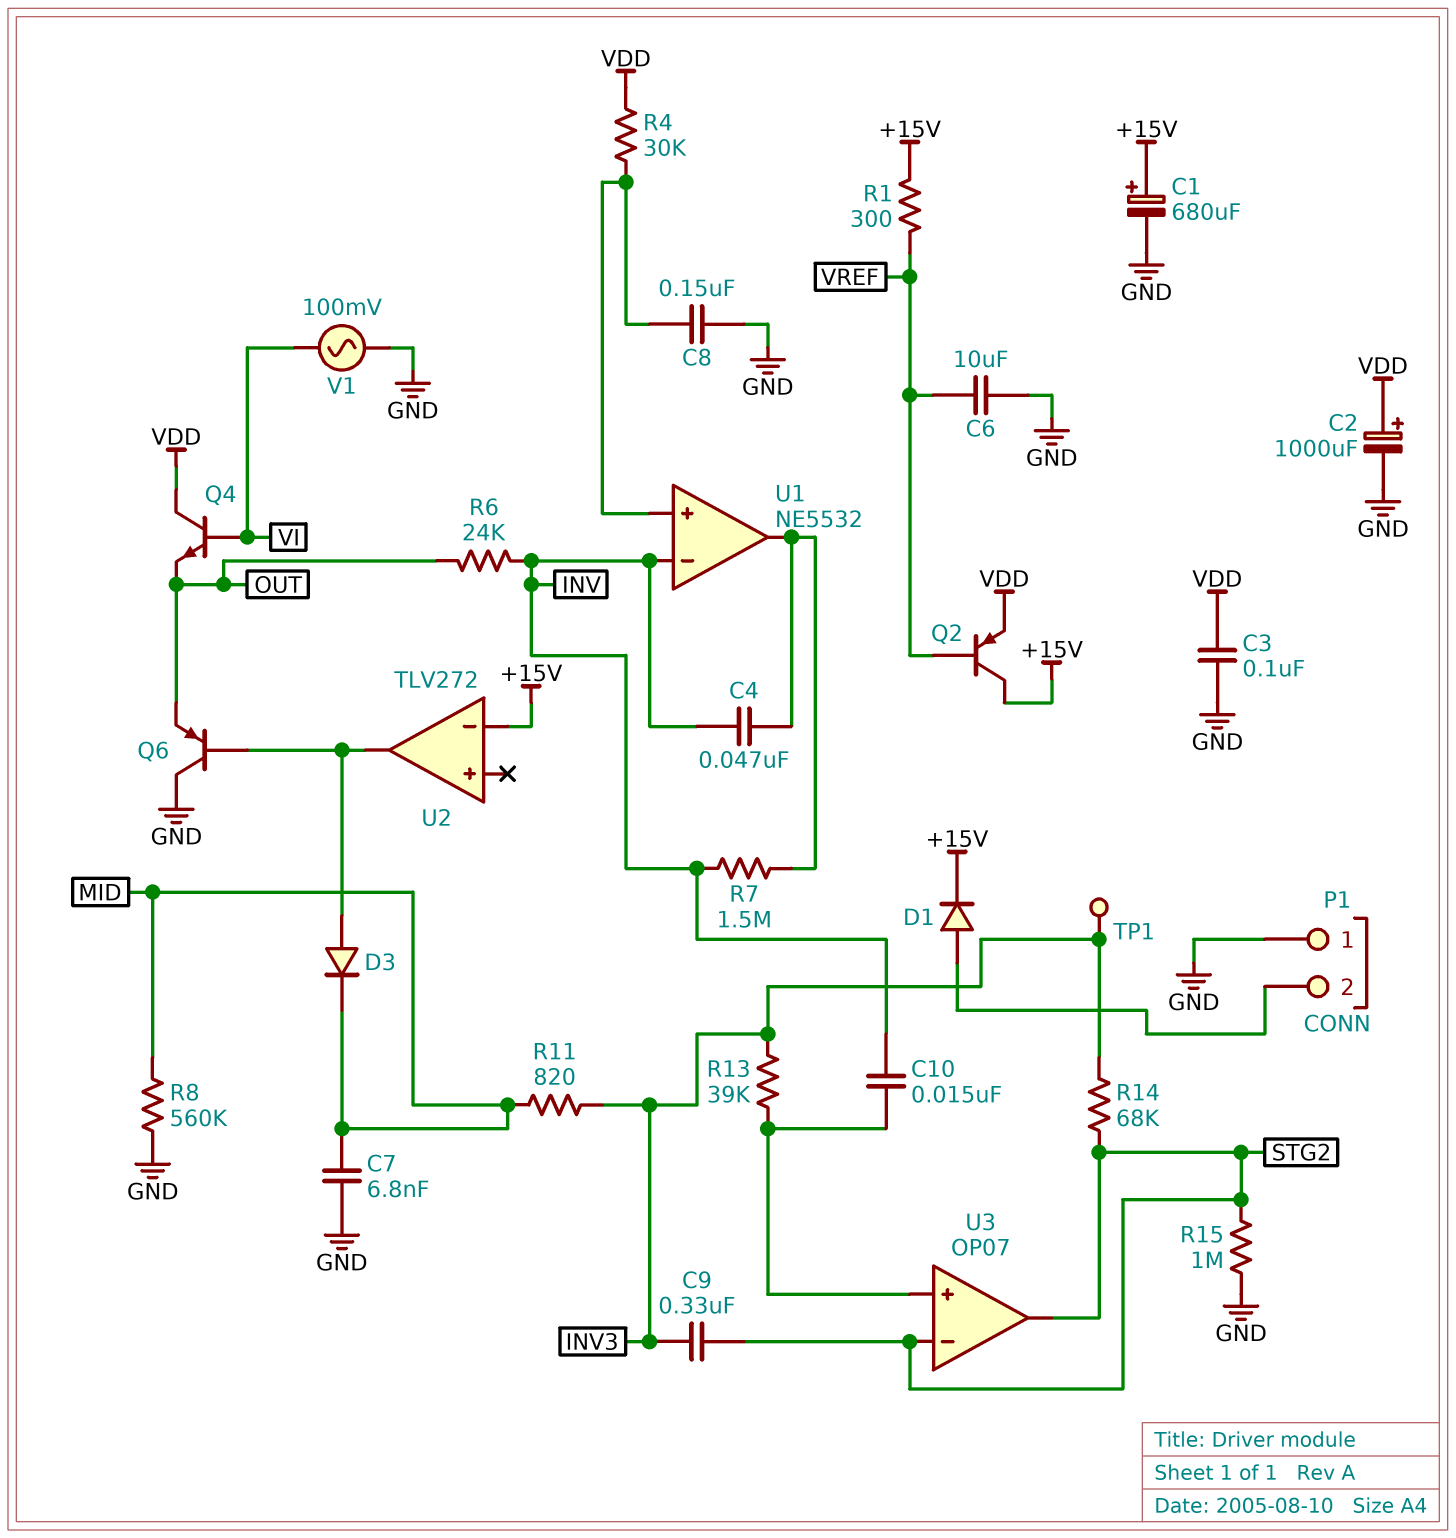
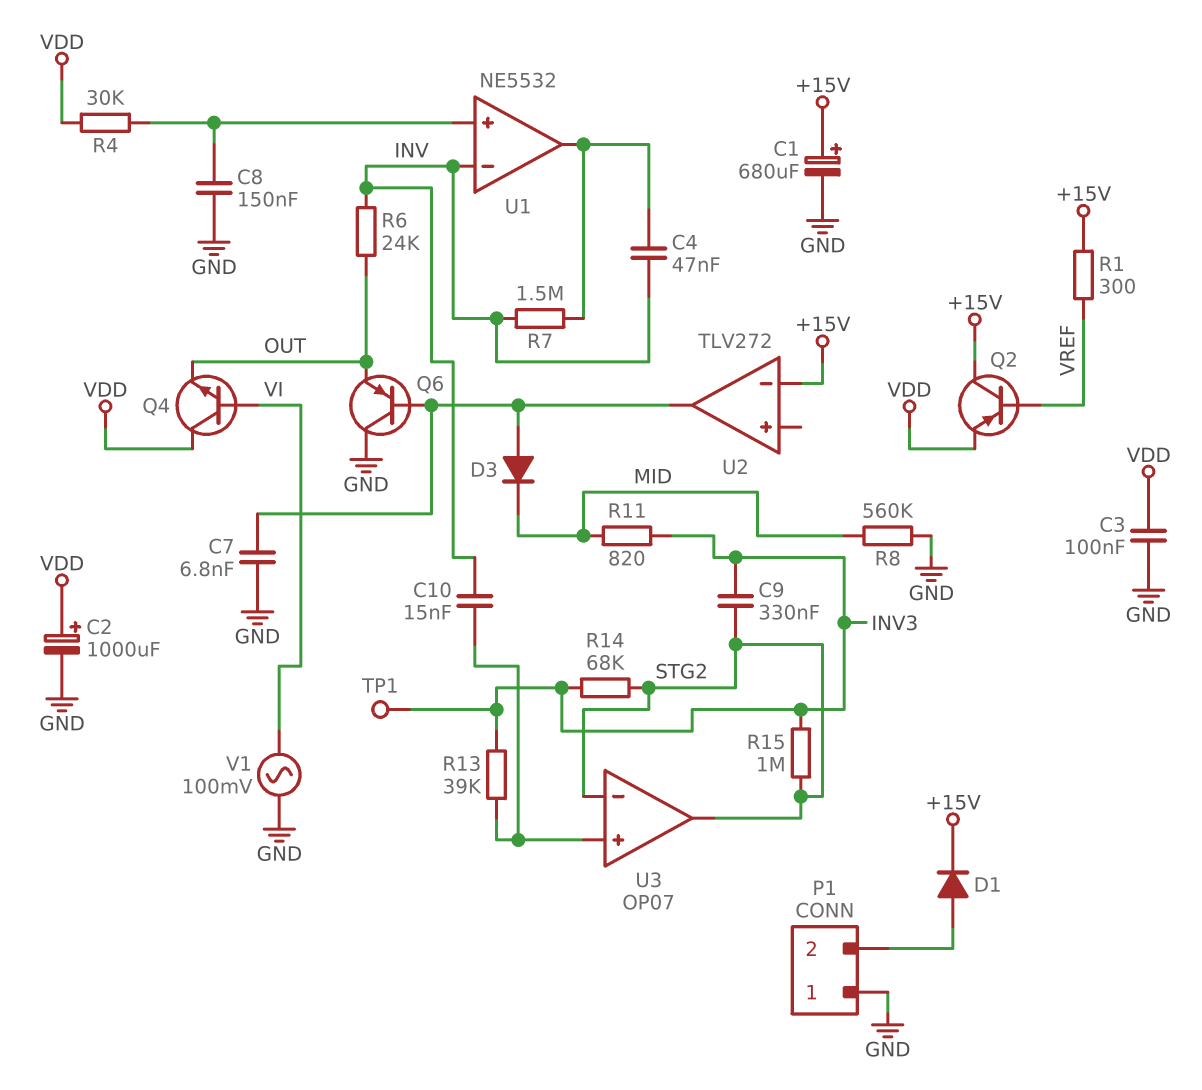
C6: 10uF (GND, VREF) -> none
C7: 6.8nF (GND, MID) -> 6.8nF (GND, U2/out)
R15: 1M (GND, STG2) -> 1M (INV3, STG2)

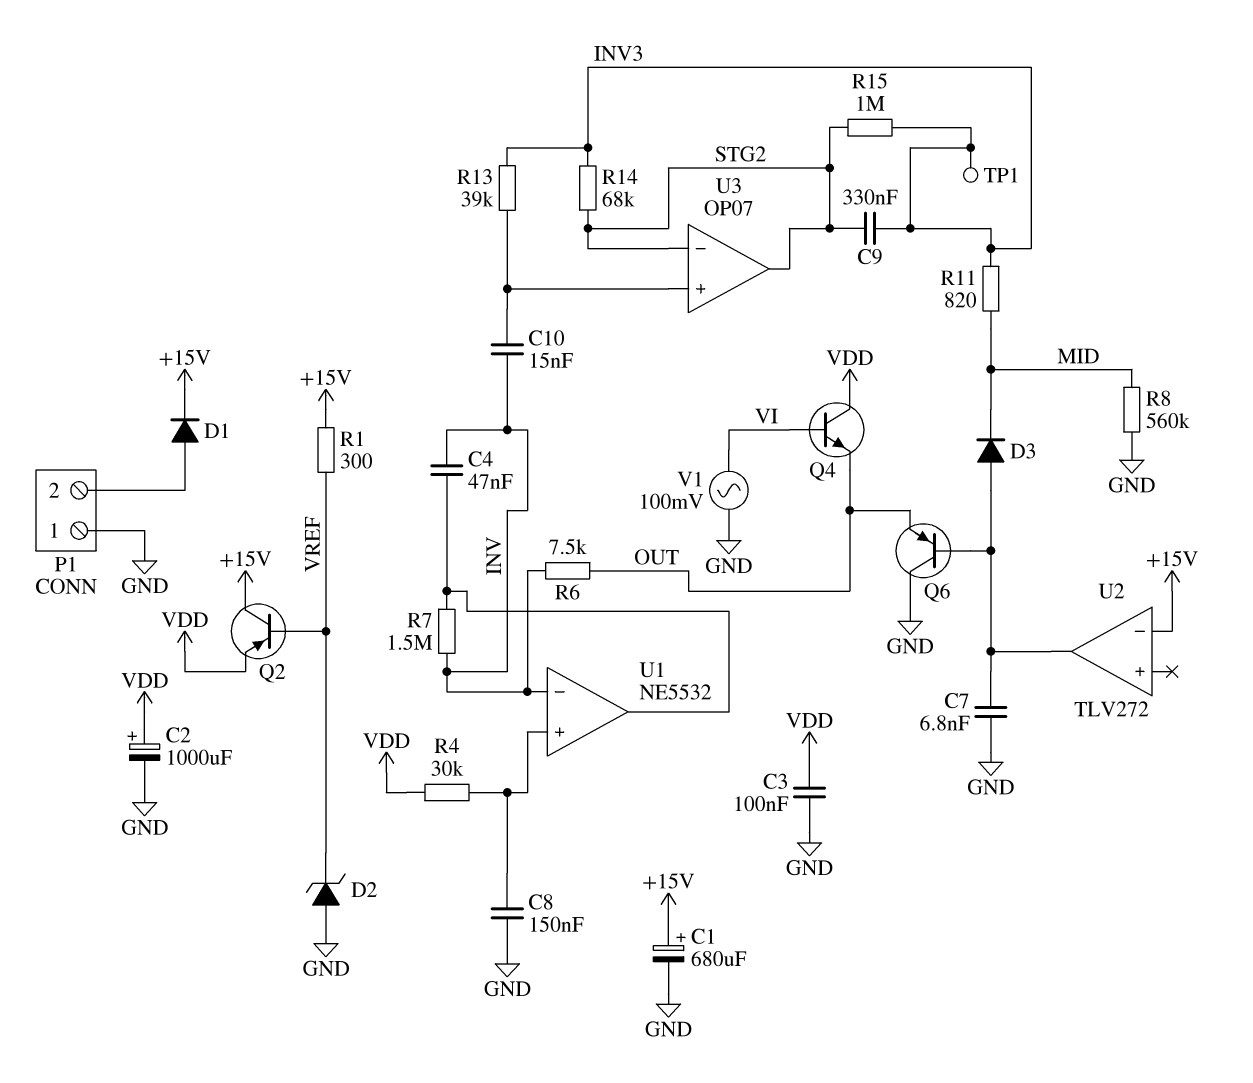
D2: none -> zener (A GND, K VREF)
R6: 24k (INV, OUT) -> 7.5k (INV, OUT)

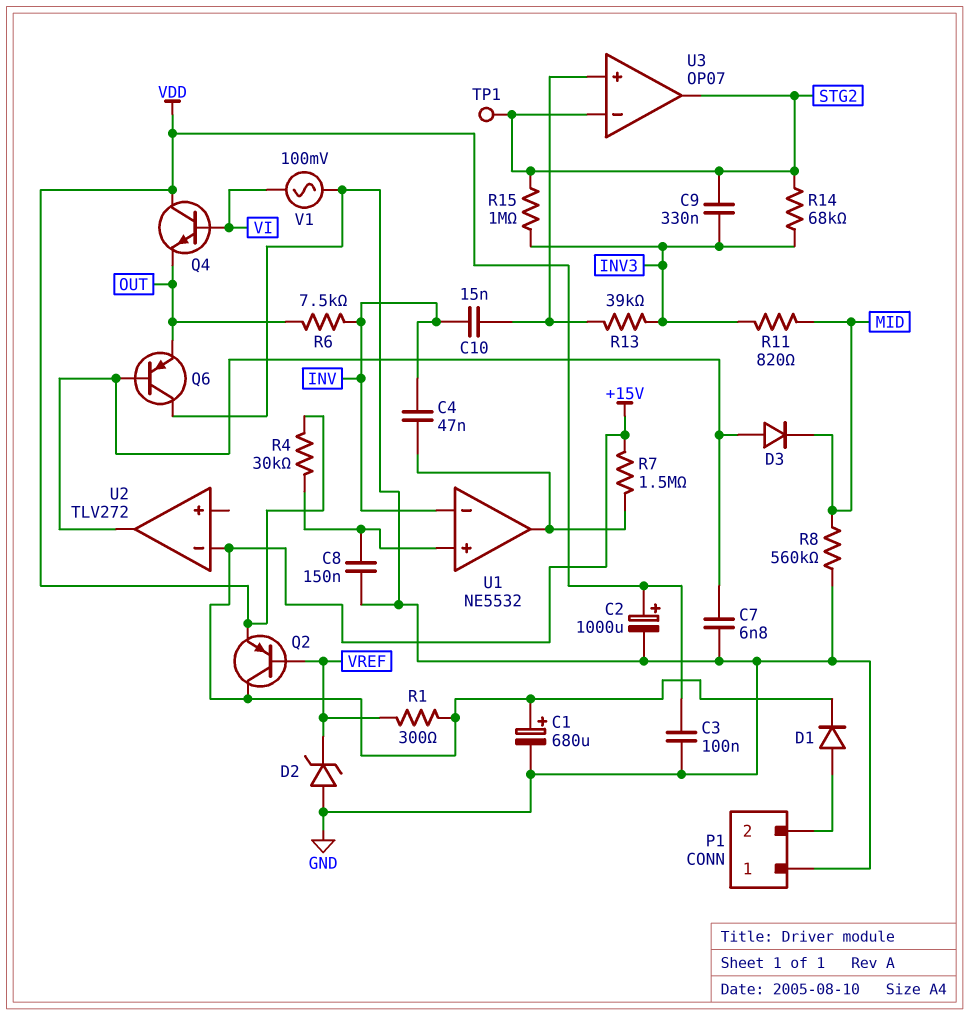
R7: 1.5M (INV, U1/out) -> 1.5M (+15V, U1/out)
TP1: test point (INV3) -> test point (STG2)

